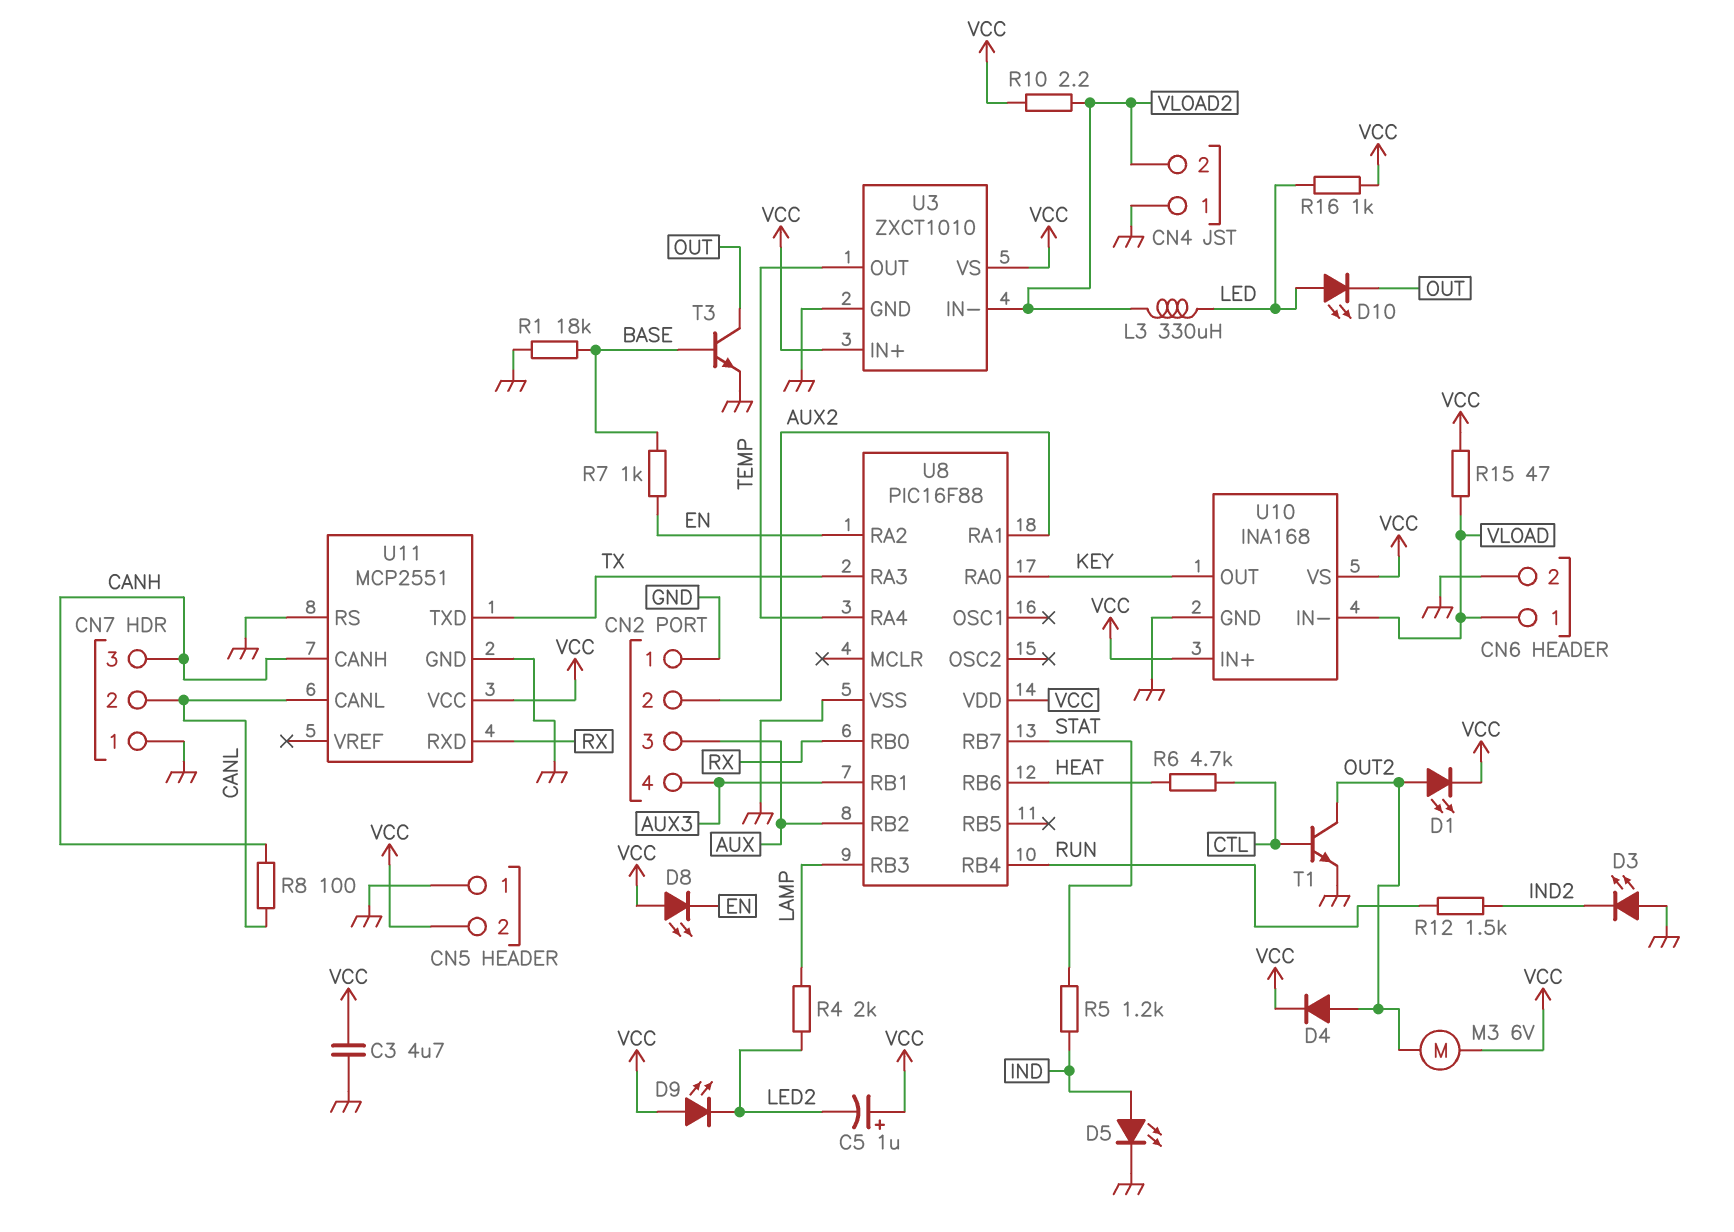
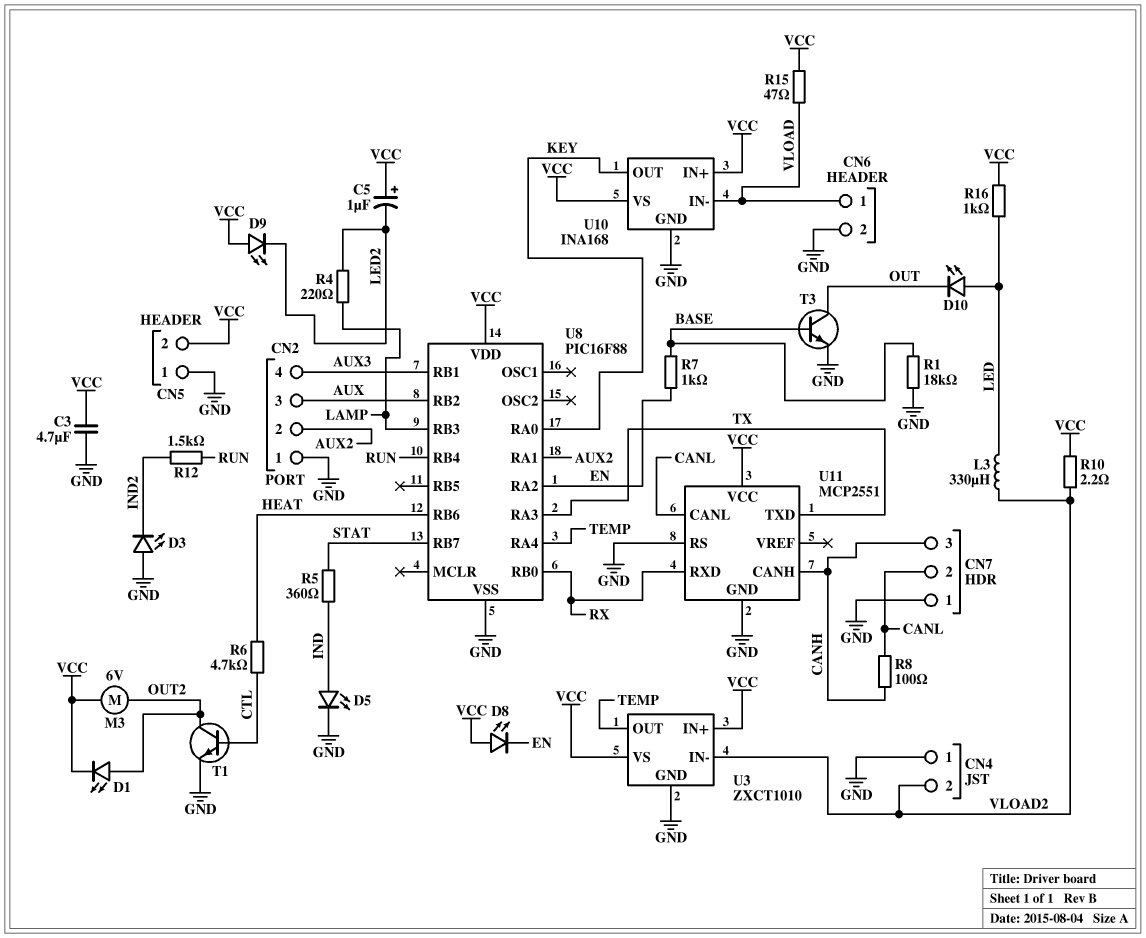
D4: diode (A OUT2, K VCC) -> none
R4: 2k (LAMP, LED2) -> 220 (LAMP, LED2)
R5: 1.2k (IND, STAT) -> 360 (IND, STAT)

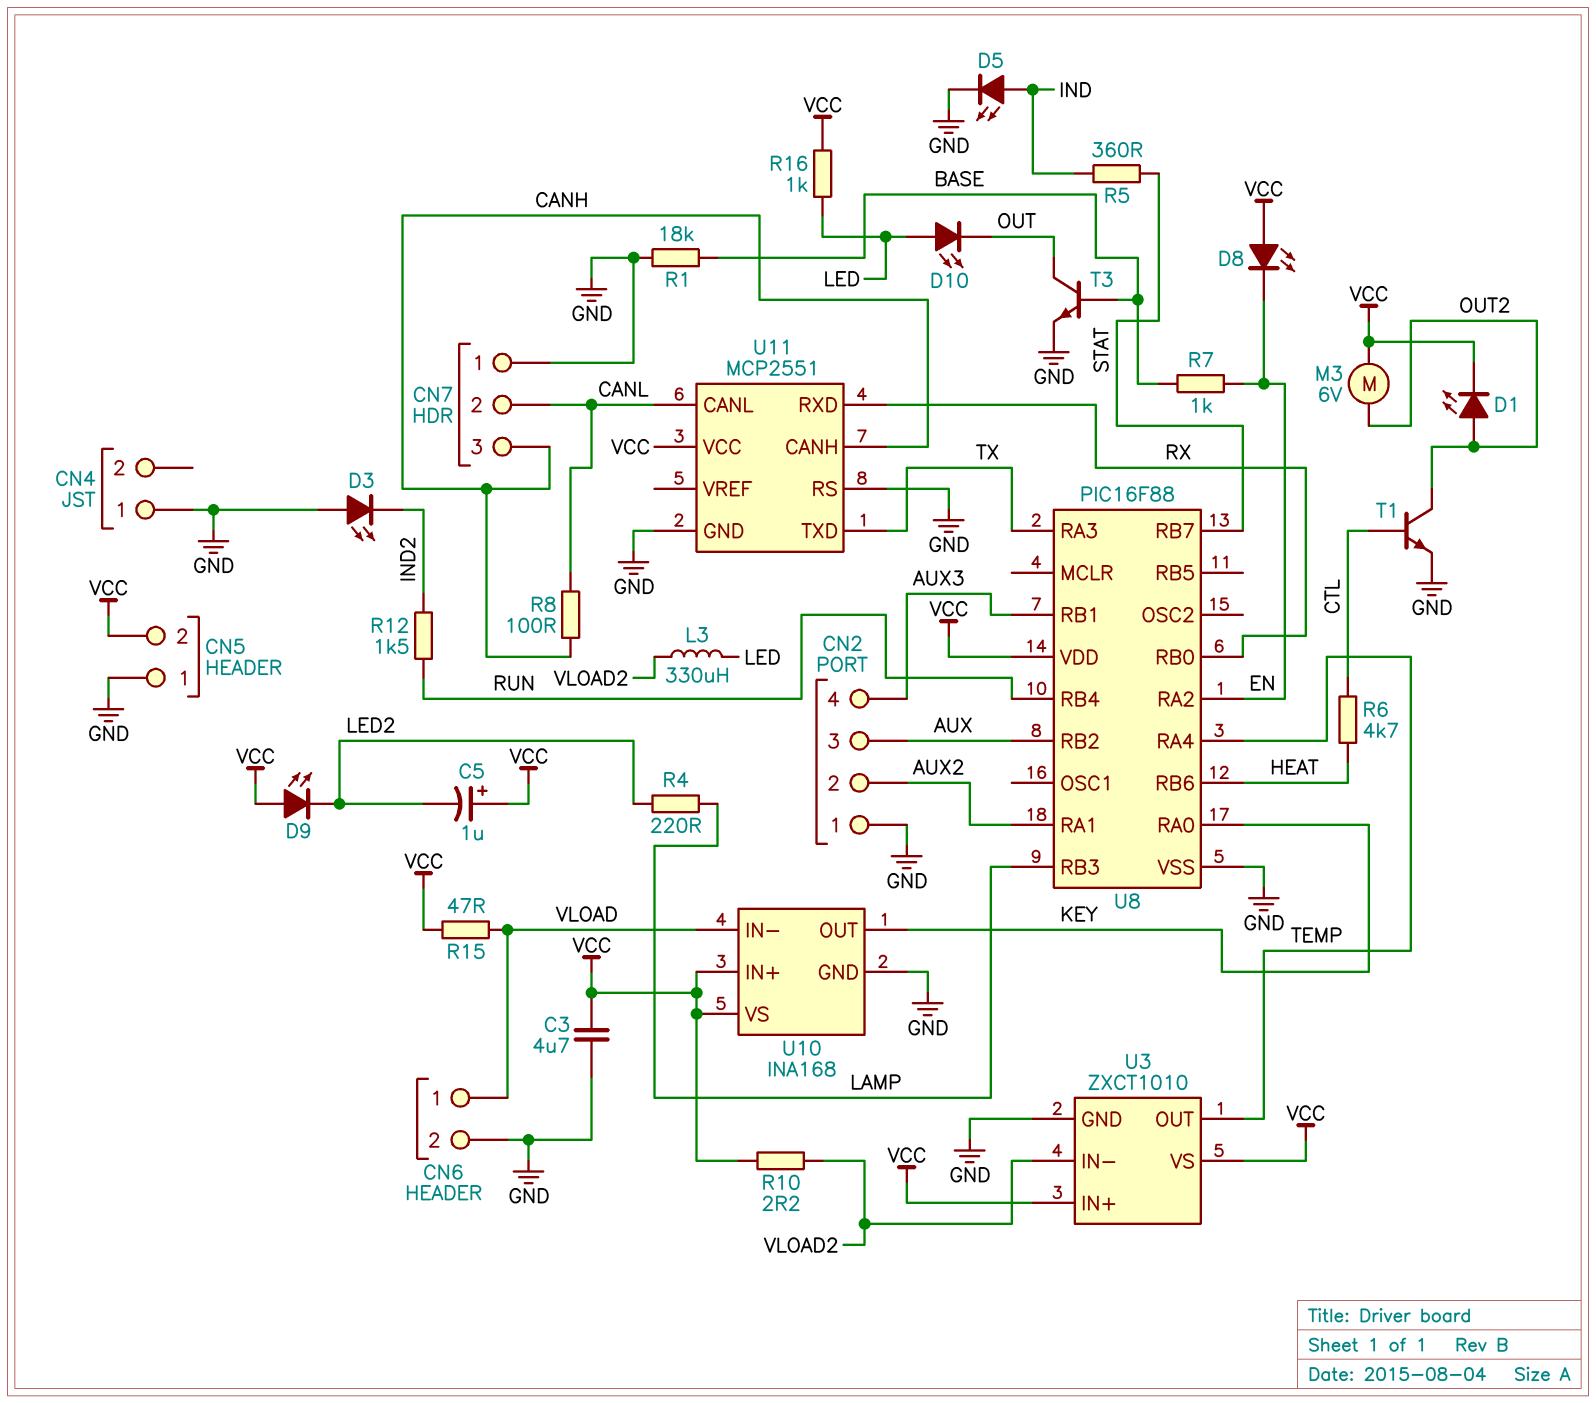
CN4 pin 2: VLOAD2 -> none

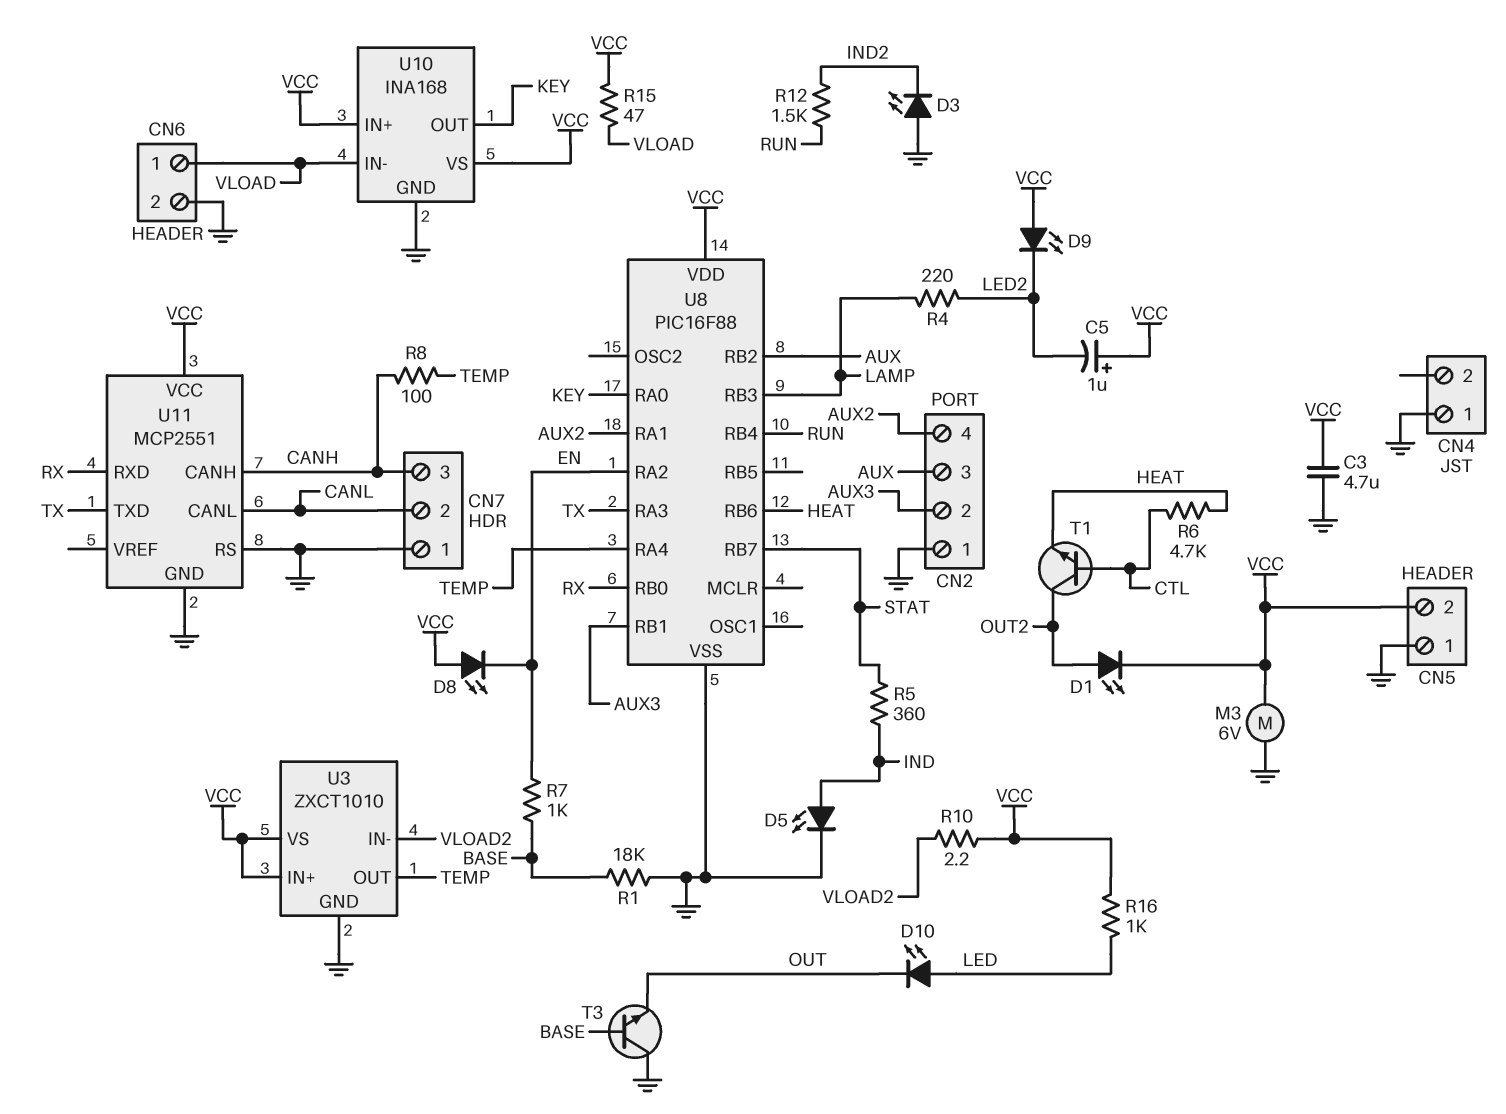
CN2 pin 2: AUX2 -> AUX3
CN2 pin 4: AUX3 -> AUX2
L3: 330uH (LED, VLOAD2) -> none
M3: motor 6V (OUT2, VCC) -> motor 6V (GND, VCC)
R8: 100 (CANH, CANL) -> 100 (CANH, TEMP)
T1: NPN (B CTL, C OUT2, E GND) -> NPN (B CTL, C OUT2, E HEAT)
T3: NPN (B BASE, C OUT, E GND) -> NPN (B BASE, C GND, E OUT)

